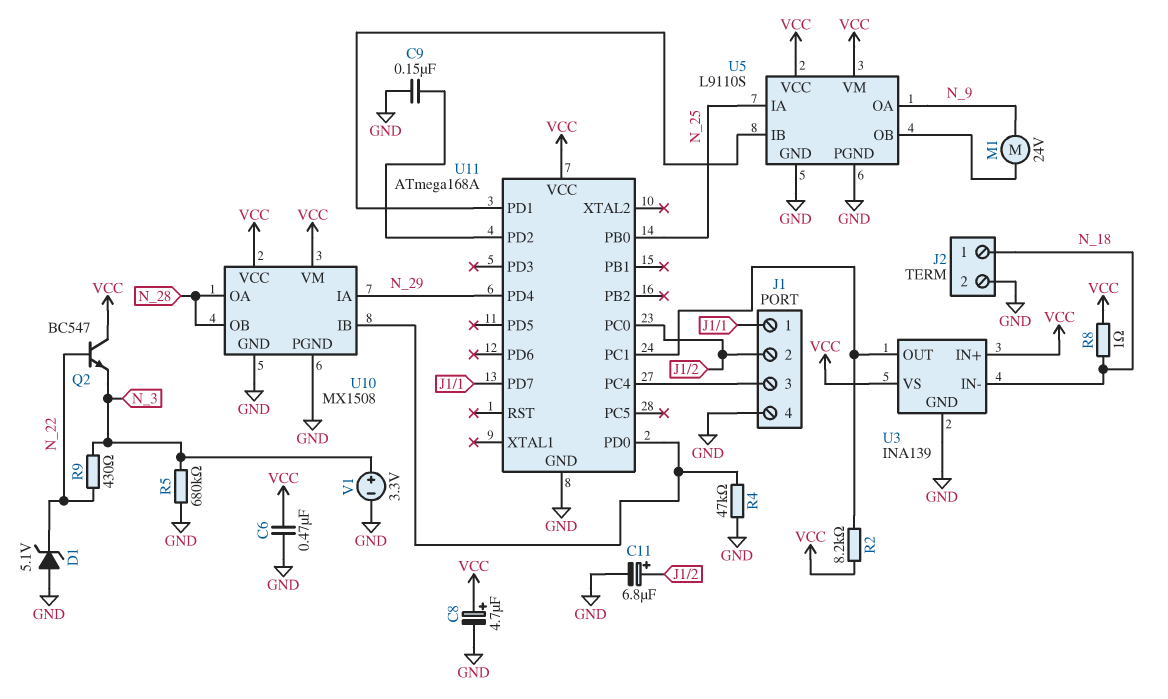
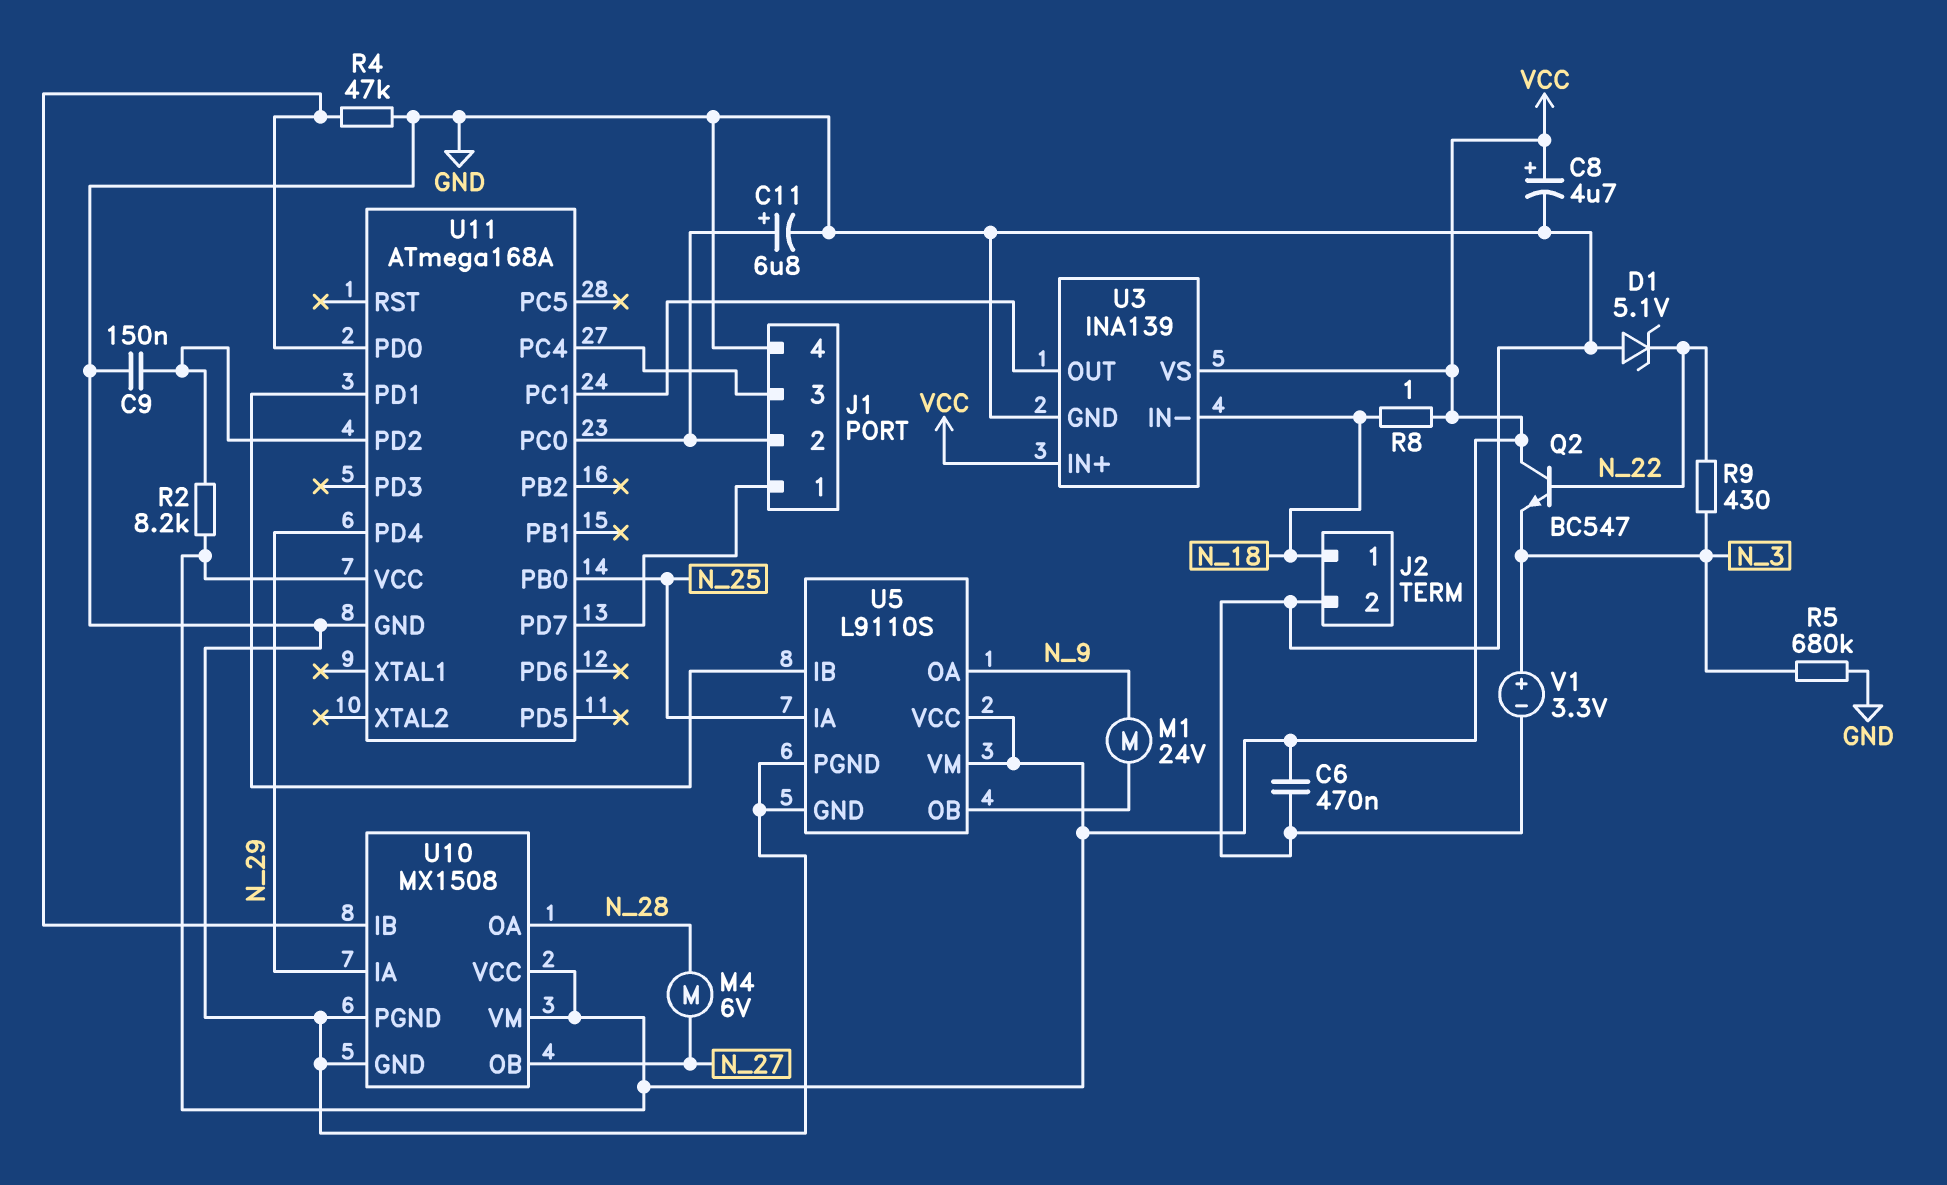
M4: none -> motor 6V (N_27, N_28)
R2: 8.2k (U3/OUT, VCC) -> 8.2k (U11/PD2, VCC)
U10 pin OB: N_28 -> N_27

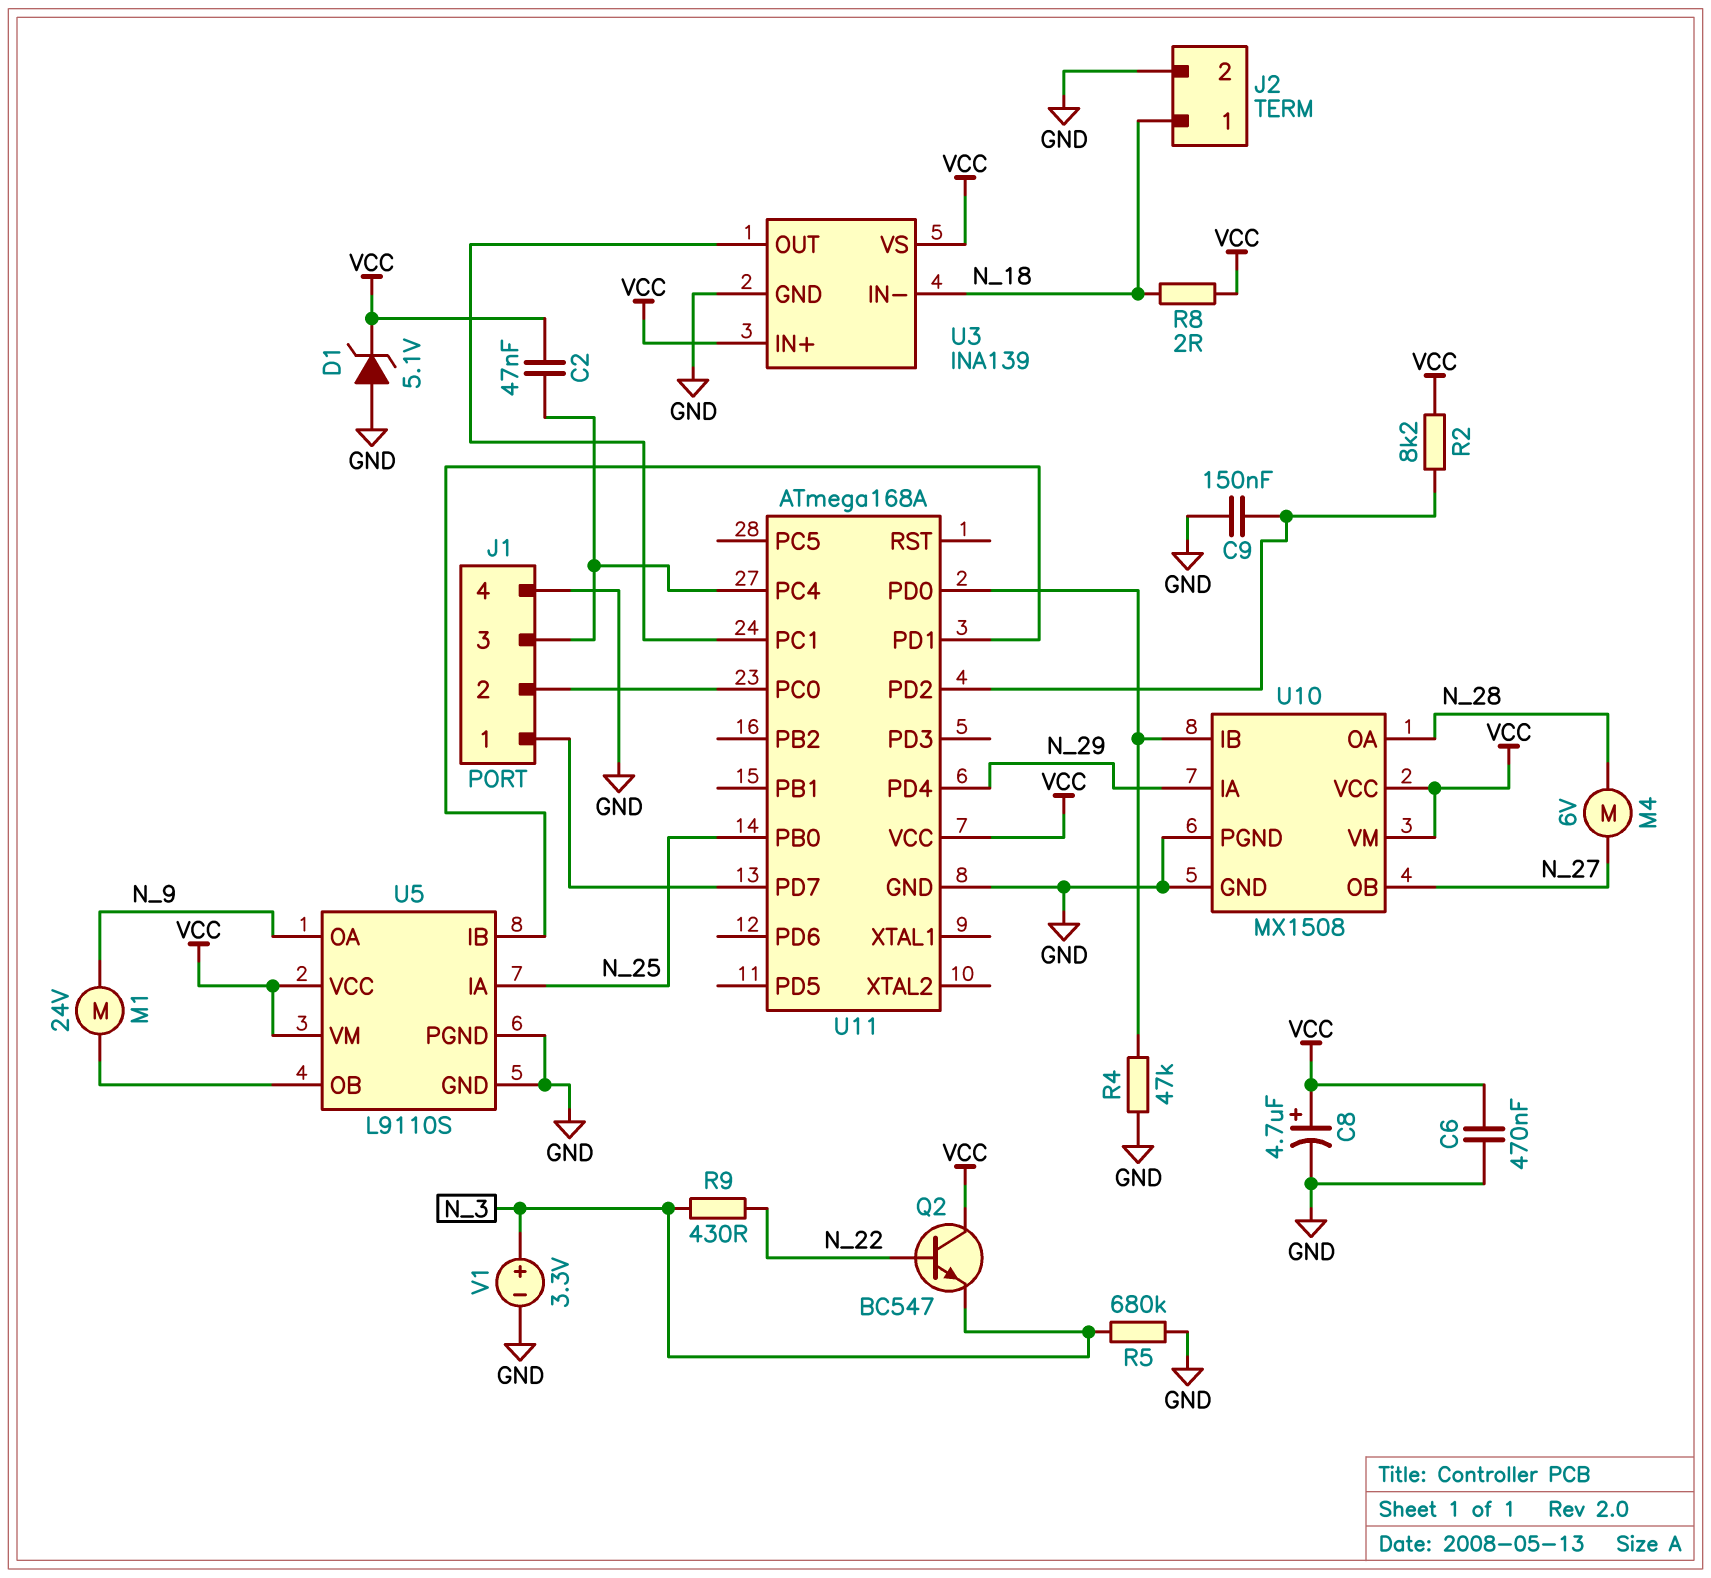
C2: none -> 47nF (J1/3, VCC)
C11: 6.8uF (plus J1/2, minus GND) -> none
D1: zener 5.1V (A GND, K N_22) -> zener 5.1V (A GND, K VCC)
R8: 1 (N_18, VCC) -> 2 (N_18, VCC)

